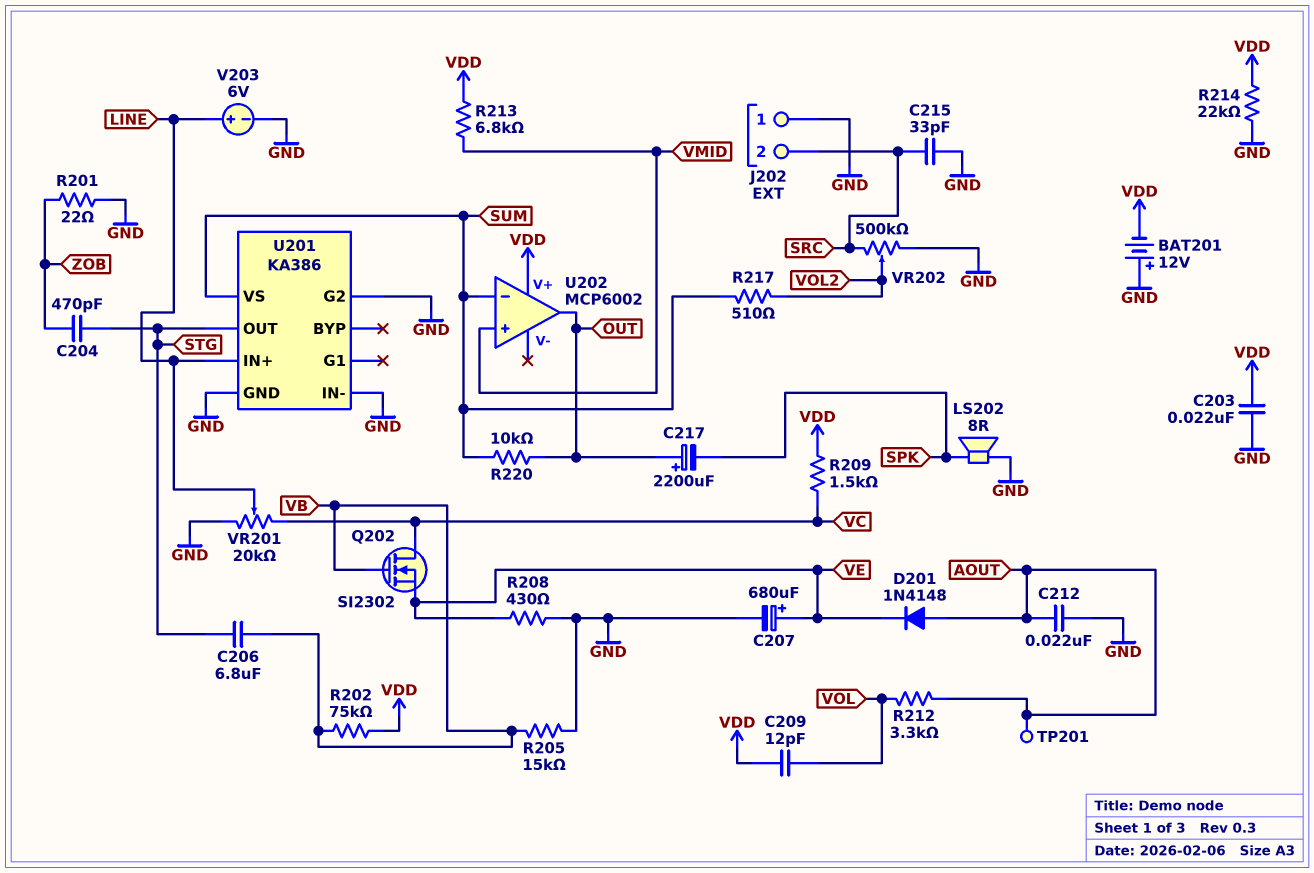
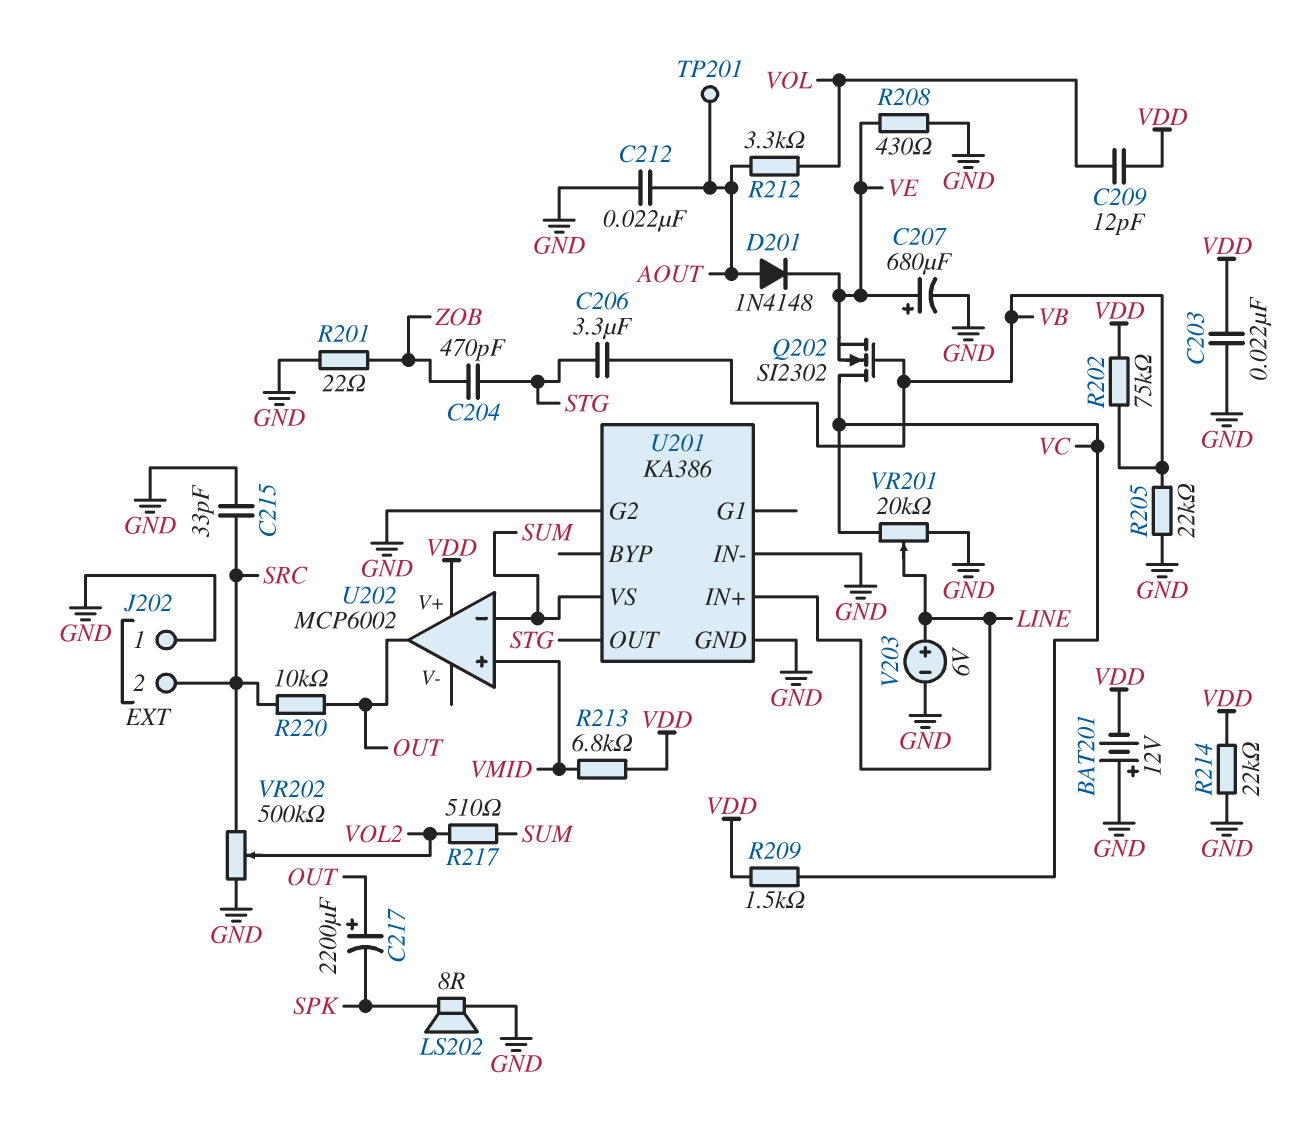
C206: 6.8uF (STG, VB) -> 3.3uF (STG, VB)
R205: 15k (GND, VB) -> 22k (GND, VB)
R220: 10k (OUT, SUM) -> 10k (OUT, SRC)

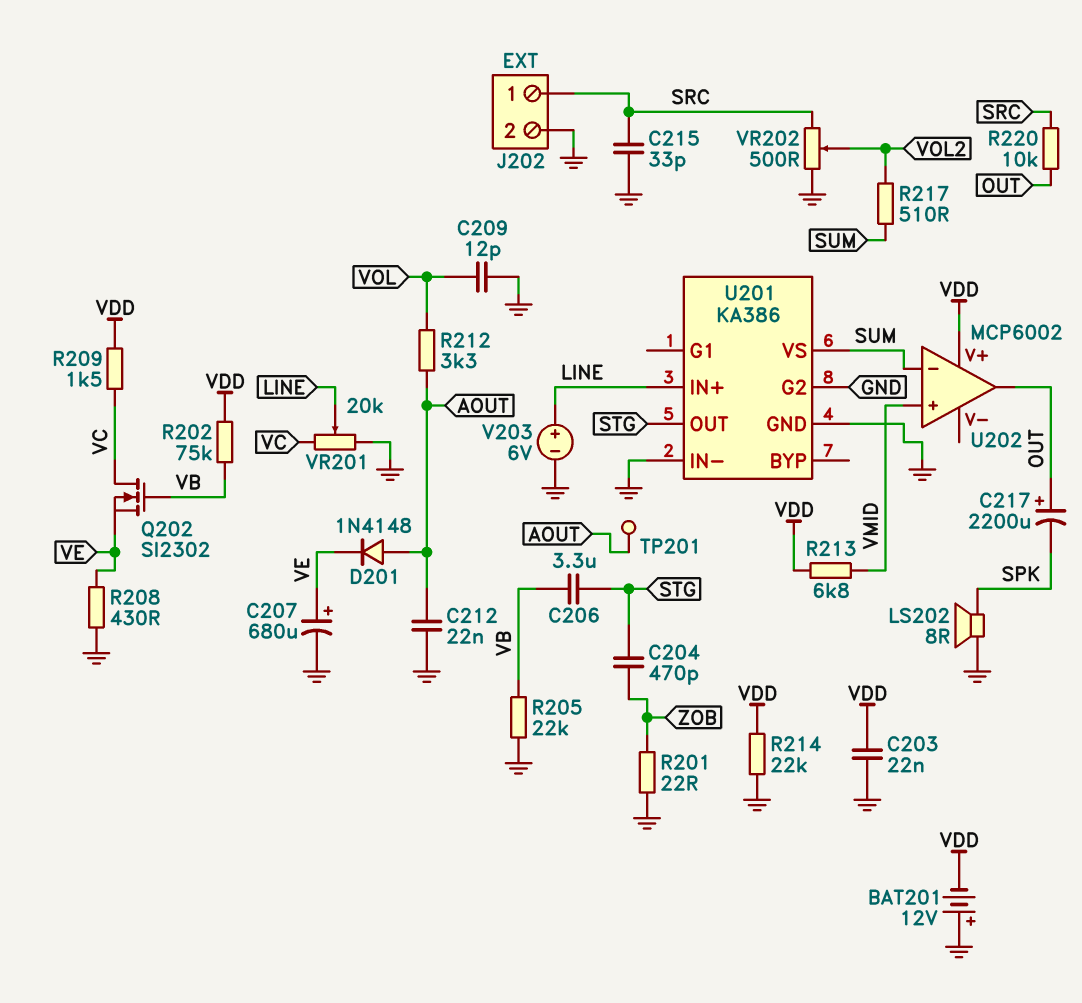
C209: 12pF (VDD, VOL) -> 12pF (GND, VOL)
J202 pin 1: GND -> SRC
J202 pin 2: SRC -> GND
VR202: 500k (GND, SRC, wiper VOL2) -> 500 (GND, SRC, wiper VOL2)

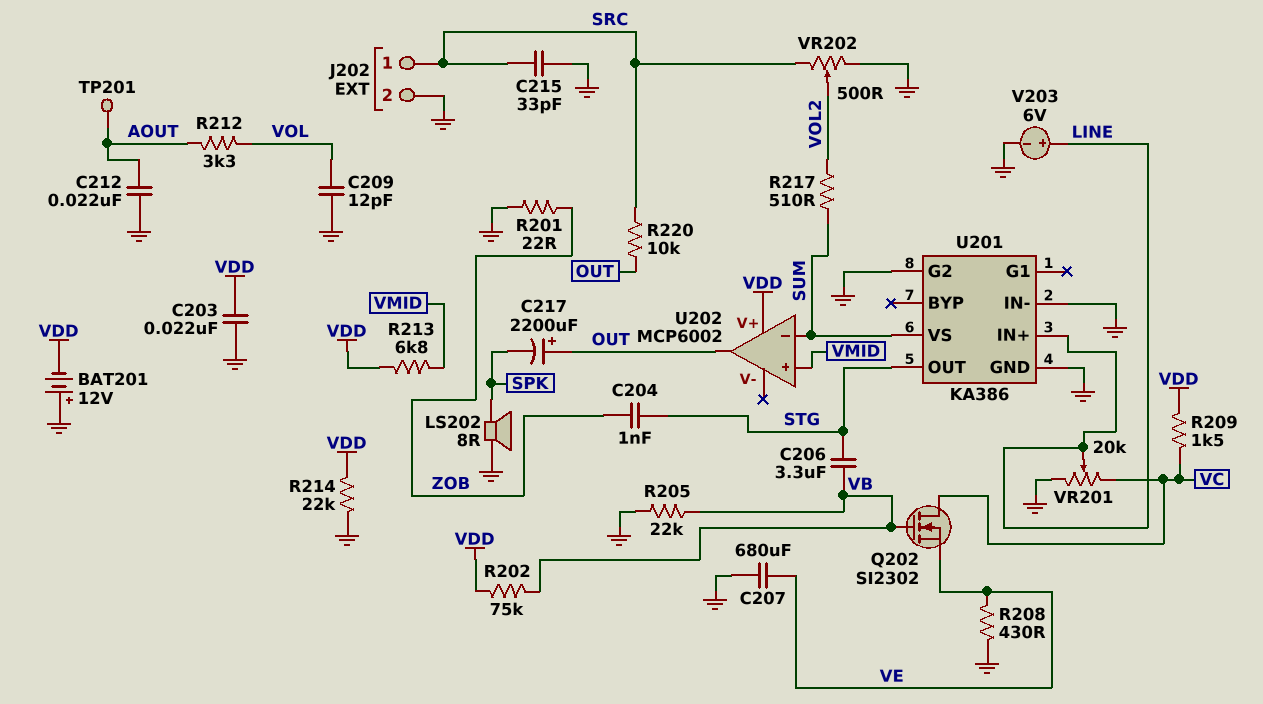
C204: 470pF (STG, ZOB) -> 1nF (STG, ZOB)
C207: 680uF (plus VE, minus GND) -> 680uF (GND, VE)
D201: diode 1N4148 (A AOUT, K VE) -> none

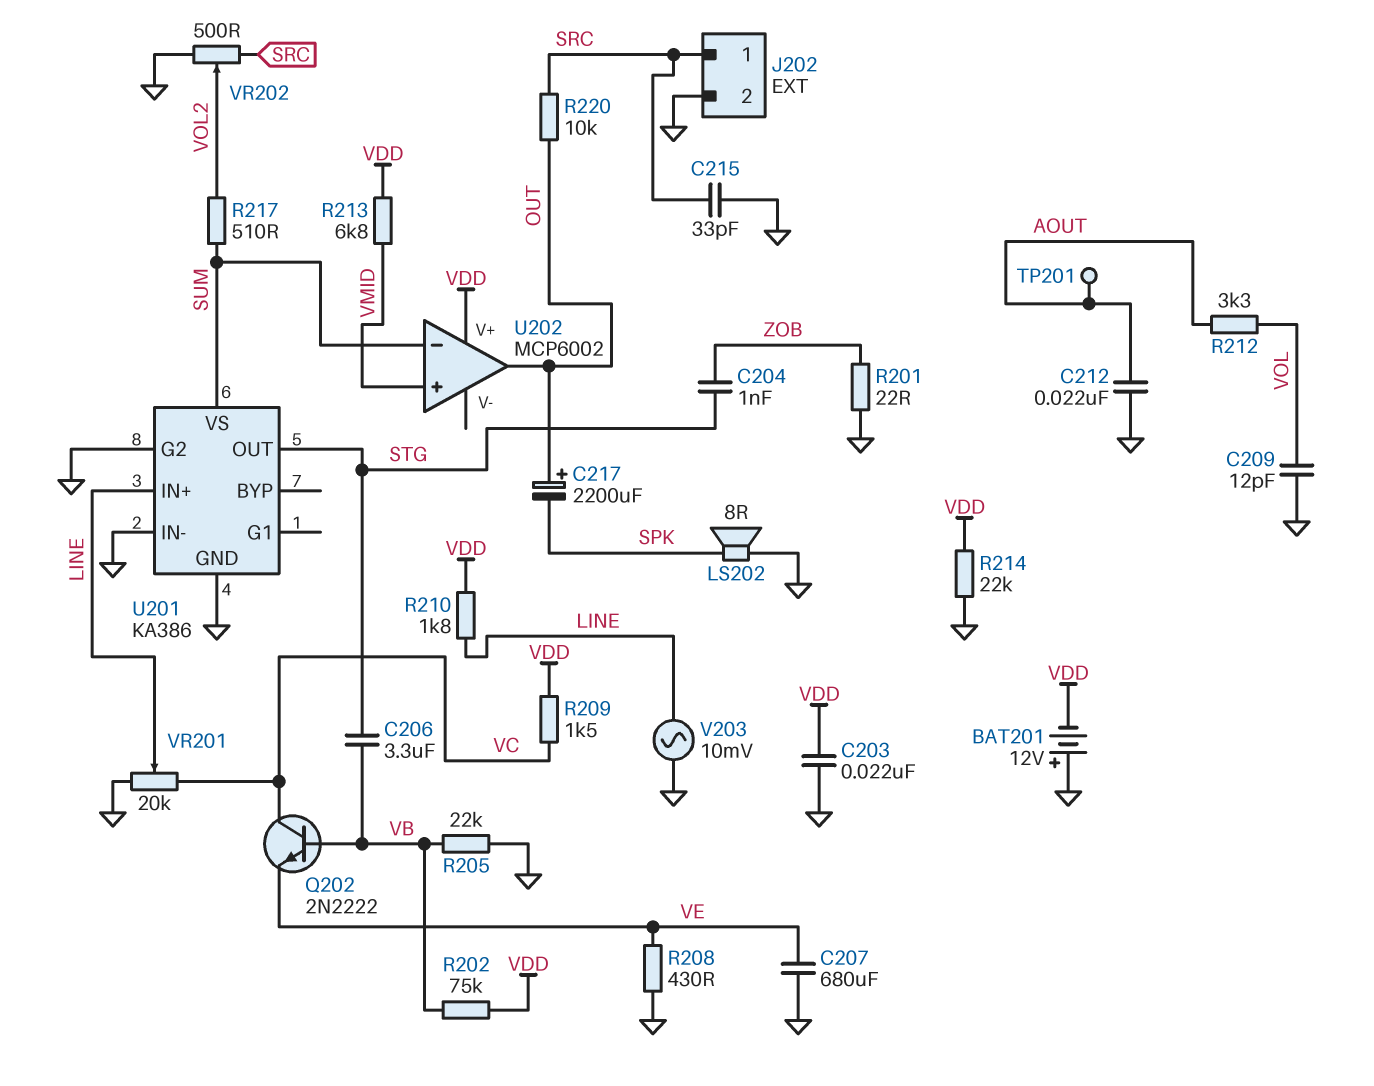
Q202: NMOS SI2302 (G VB, D VC, S VE) -> NPN 2N2222 (B VB, C VC, E VE)
R210: none -> 1.8k (LINE, VDD)
V203: 6V (plus LINE, minus GND) -> AC 10mV (GND, LINE)

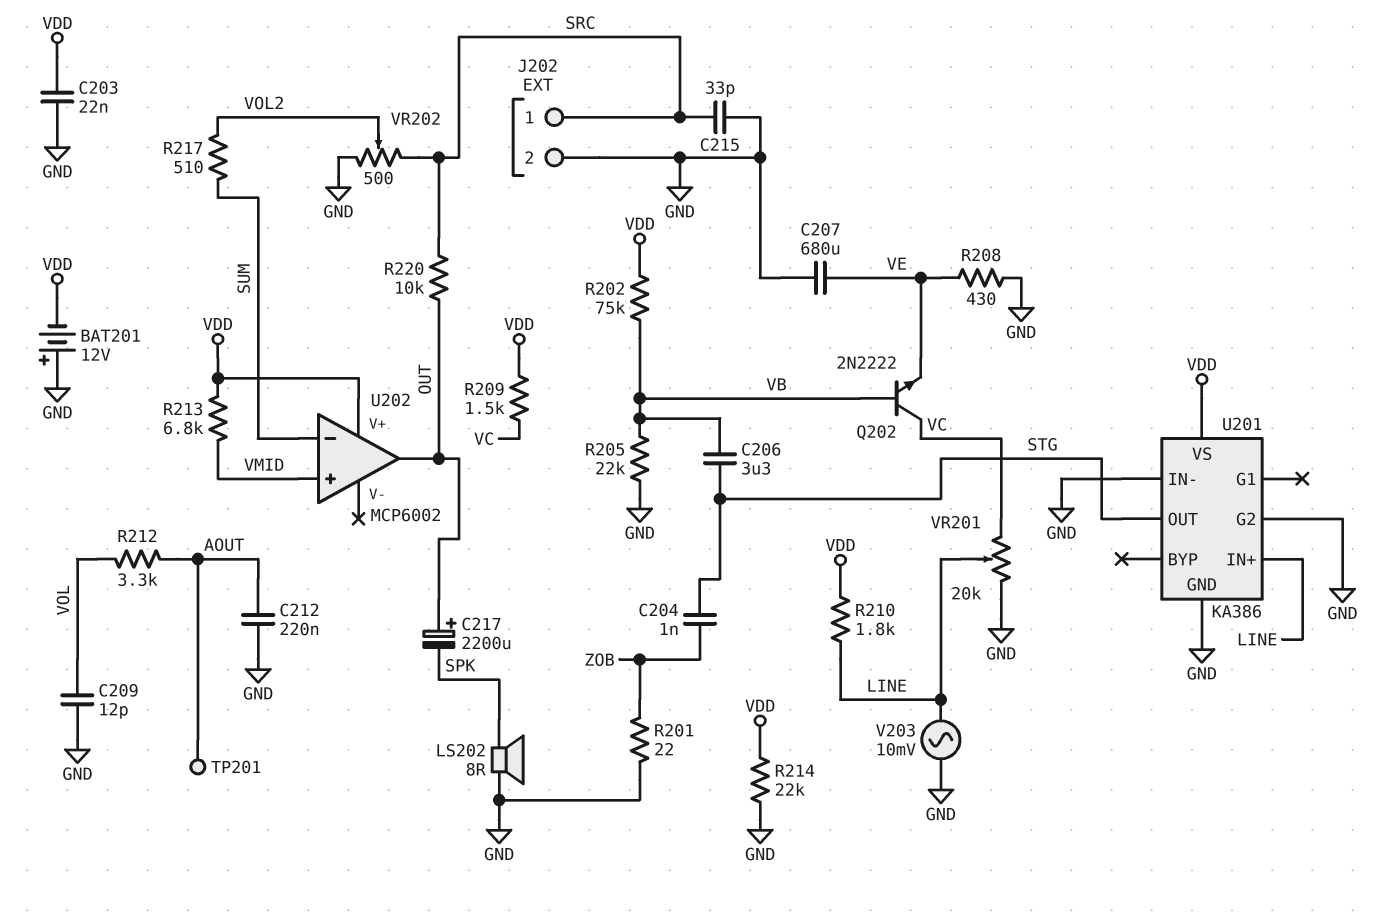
C212: 22nF (AOUT, GND) -> 220nF (AOUT, GND)
U201 pin VS: SUM -> VDD

